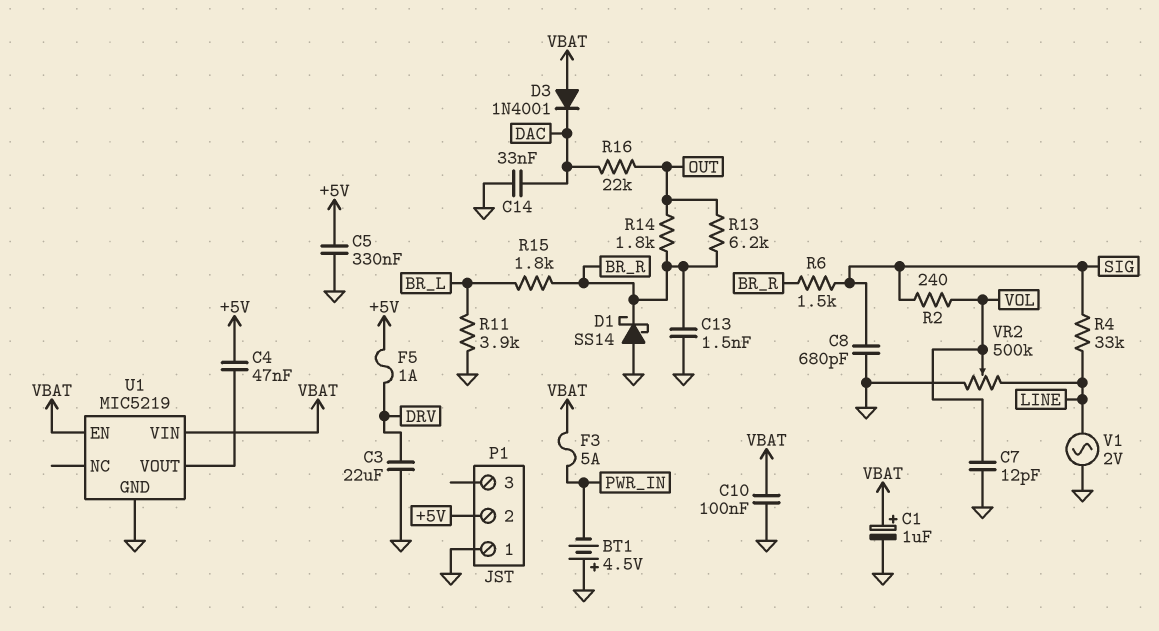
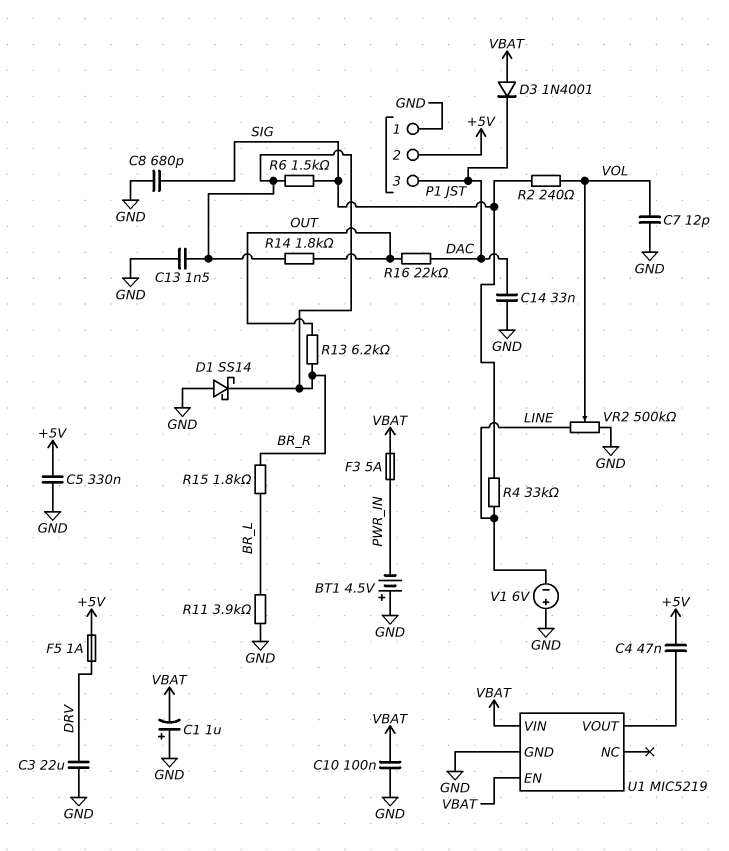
C1: 1uF (plus VBAT, minus GND) -> 1uF (plus GND, minus VBAT)
P1 pin 3: none -> DAC
V1: AC 2V (GND, LINE) -> 6V (plus GND, minus LINE)

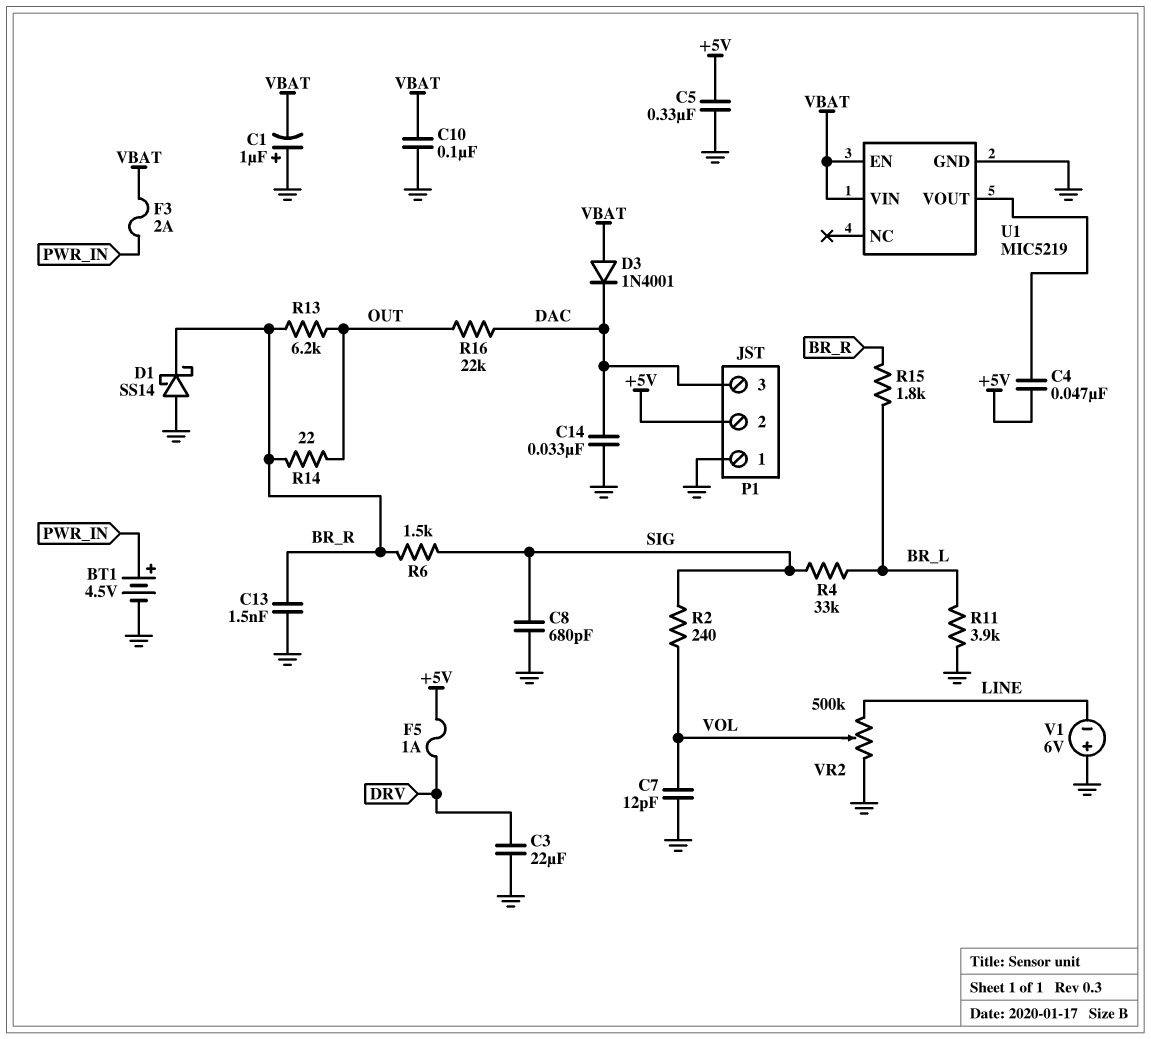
BT1: 4.5V (plus GND, minus PWR_IN) -> 4.5V (plus PWR_IN, minus GND)
F3: 5A (PWR_IN, VBAT) -> 2A (PWR_IN, VBAT)
R4: 33k (LINE, SIG) -> 33k (BR_L, SIG)
R14: 1.8k (BR_R, OUT) -> 22 (BR_R, OUT)

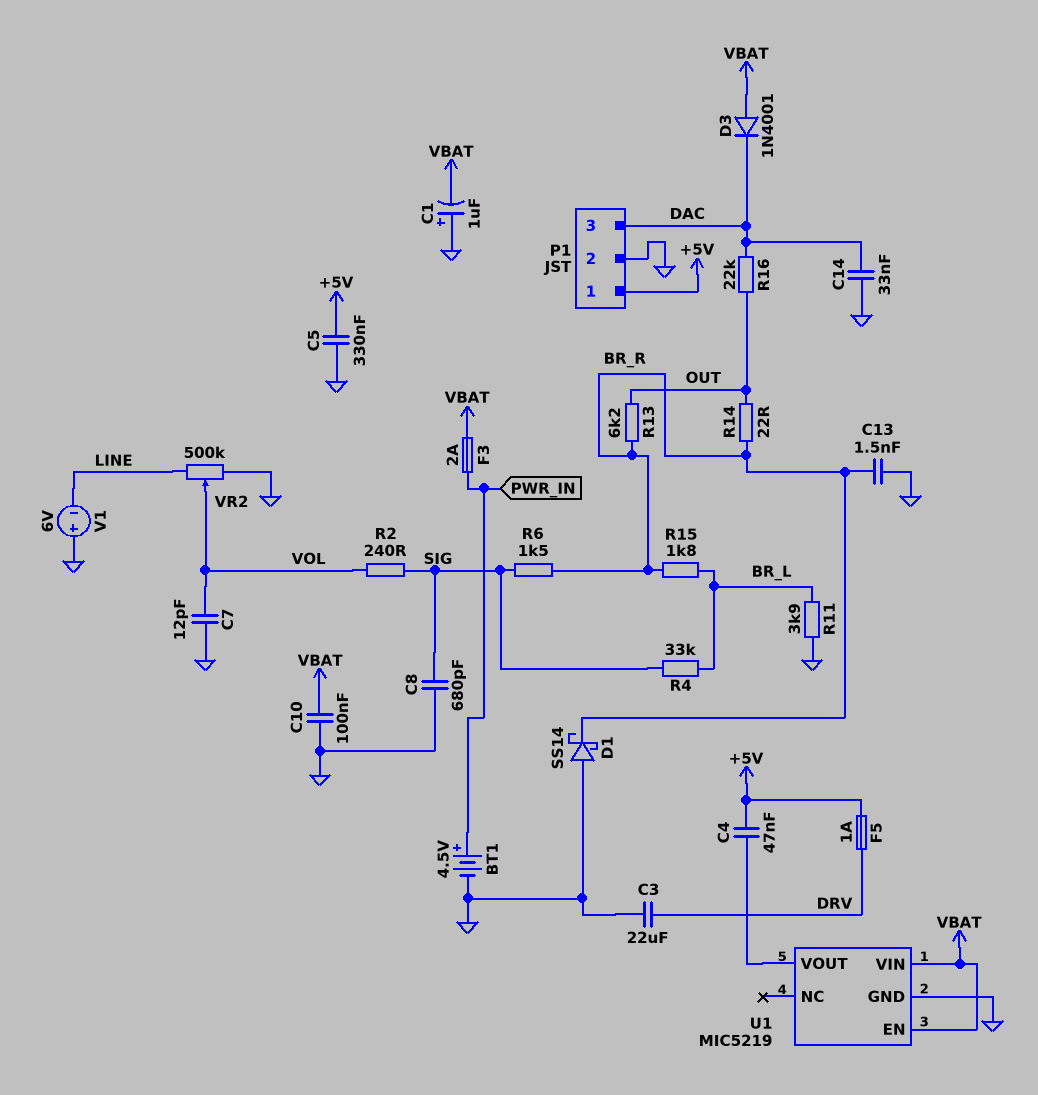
P1 pin 1: GND -> +5V
P1 pin 2: +5V -> GND

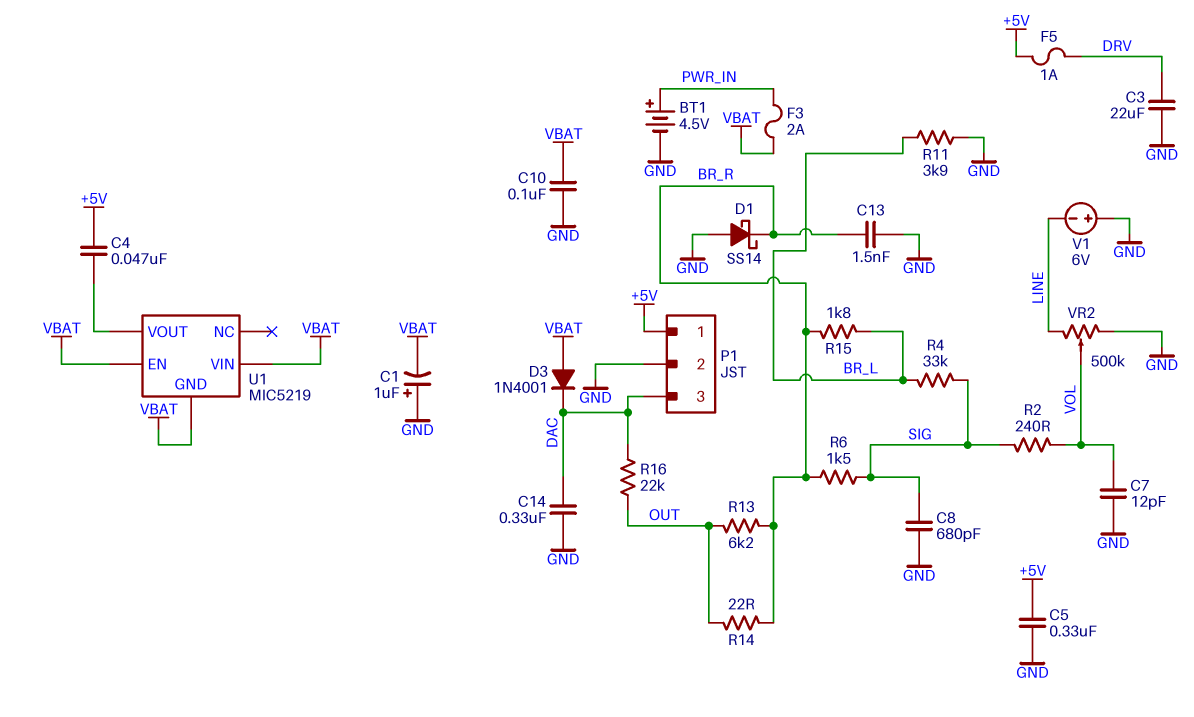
C14: 33nF (DAC, GND) -> 330nF (DAC, GND)
U1 pin GND: GND -> VBAT

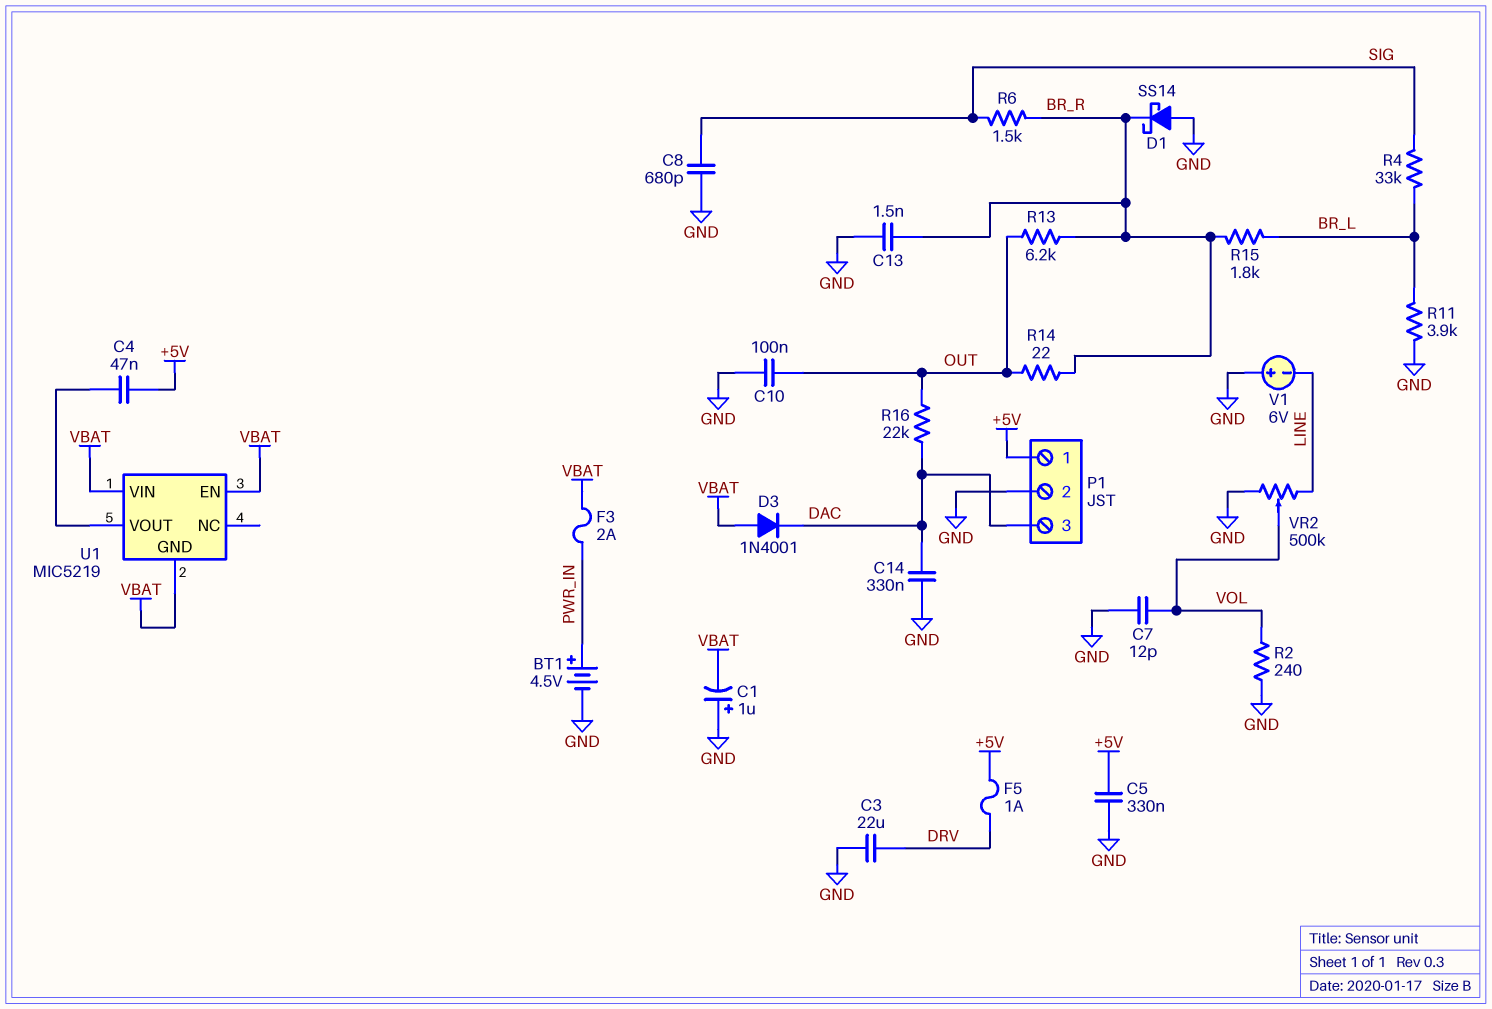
C10: 100nF (GND, VBAT) -> 100nF (GND, OUT)
R2: 240 (SIG, VOL) -> 240 (GND, VOL)

